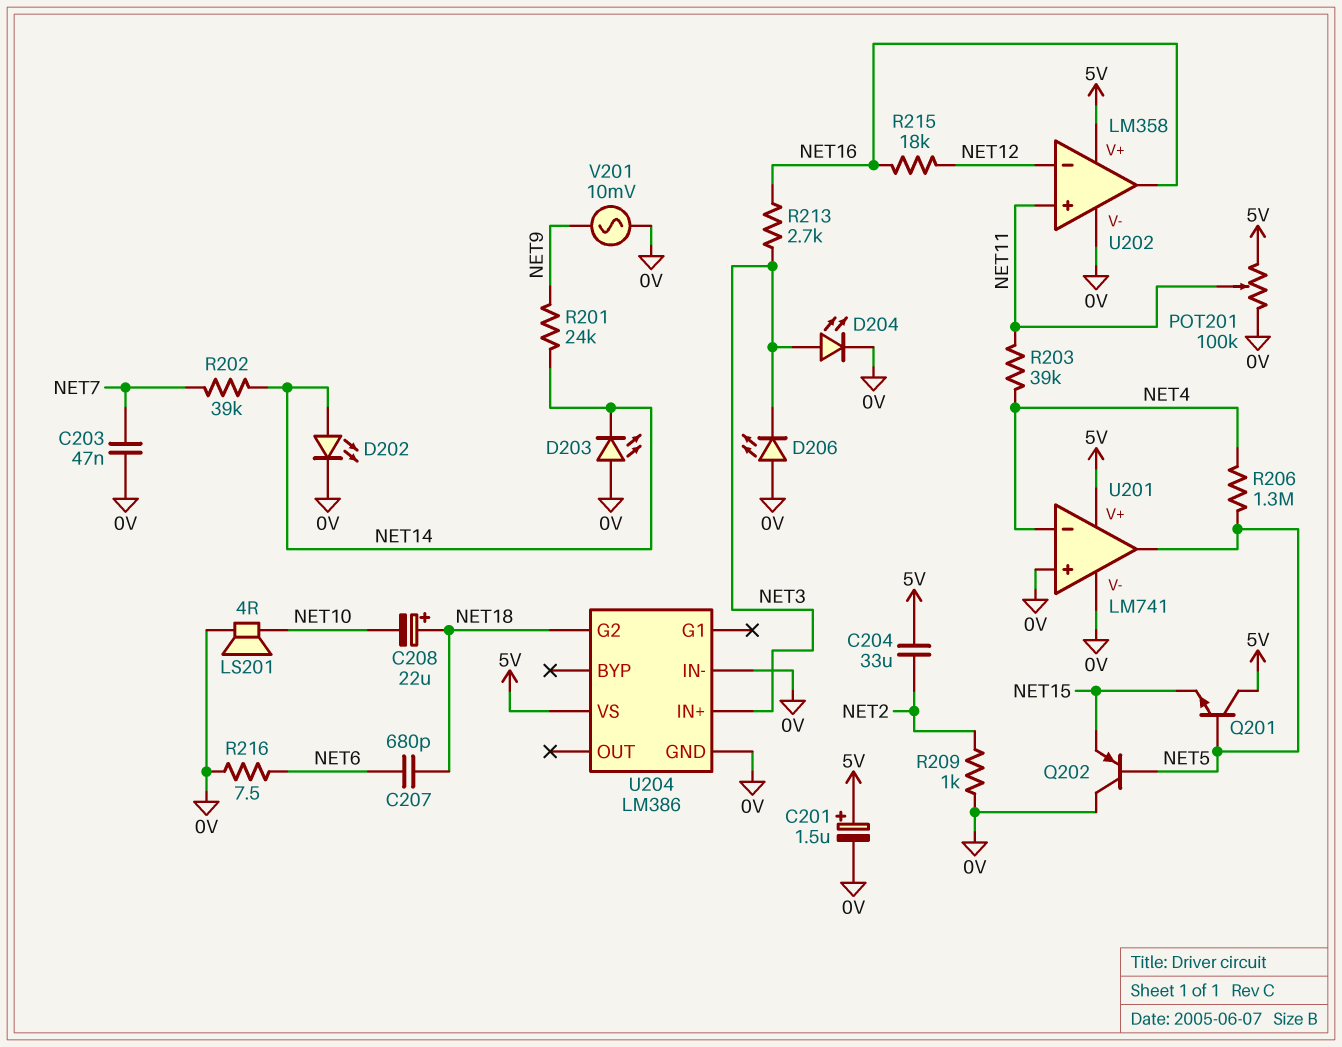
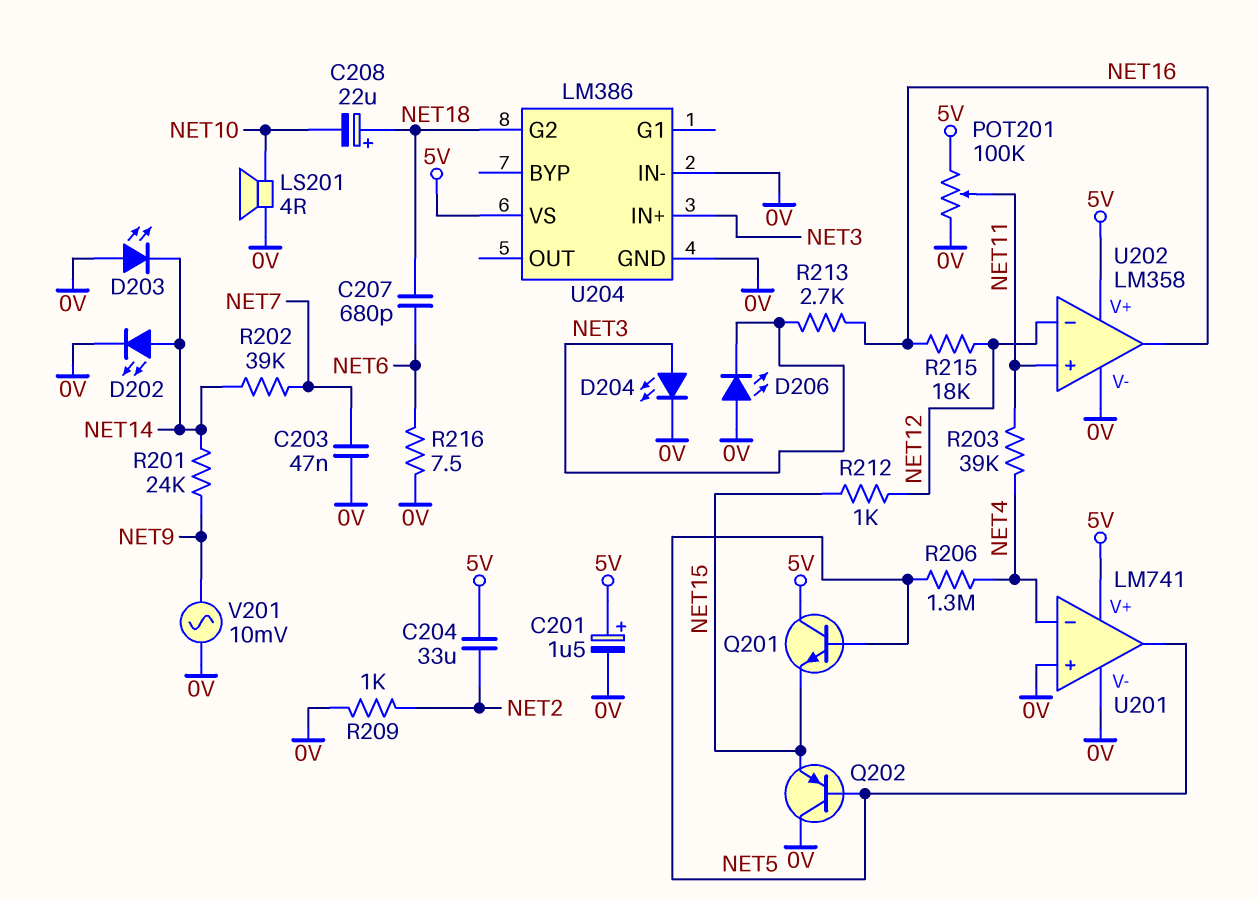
R212: none -> 1k (NET12, NET15)

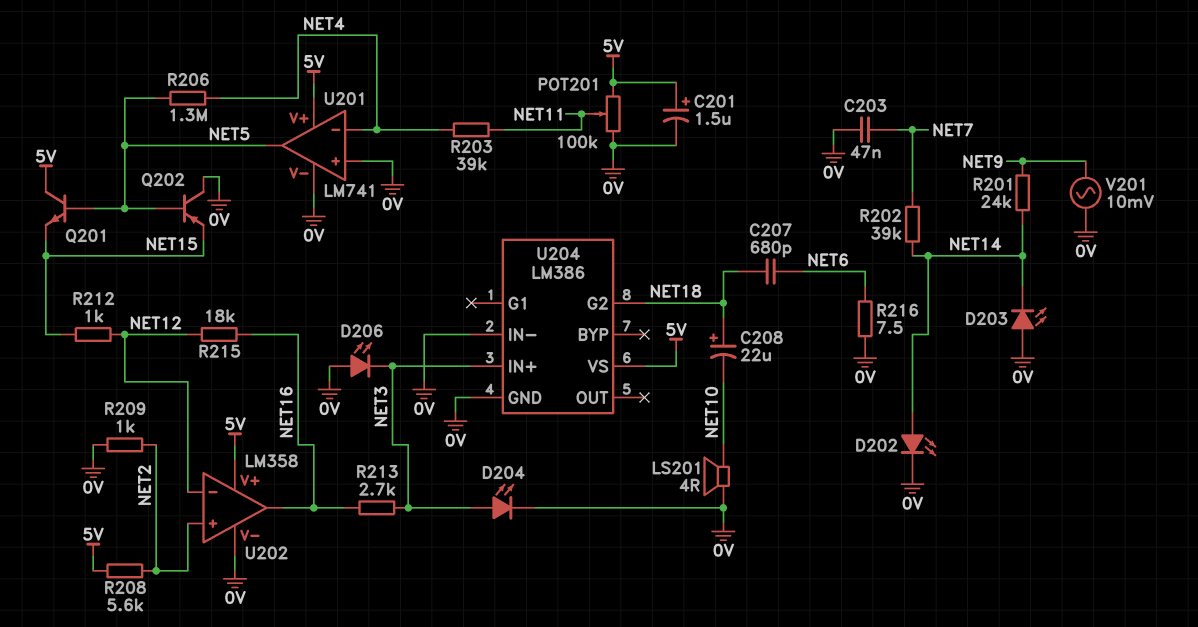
C204: 33uF (5V, NET2) -> none
R208: none -> 5.6k (5V, NET2)
U202 pin in+: NET11 -> NET2

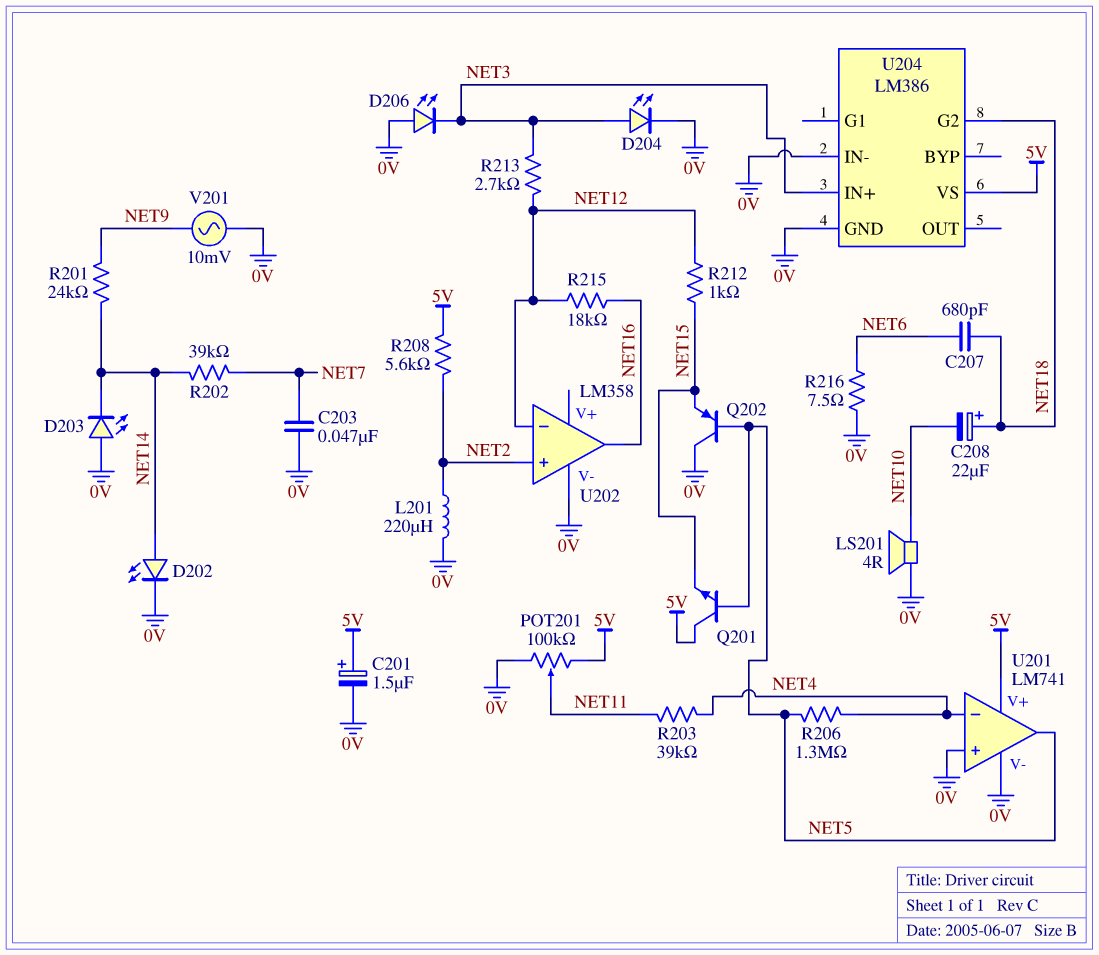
L201: none -> 220uH (0V, NET2)
R209: 1k (0V, NET2) -> none
R213: 2.7k (NET3, NET16) -> 2.7k (NET3, NET12)
U202 pin V+: 5V -> none

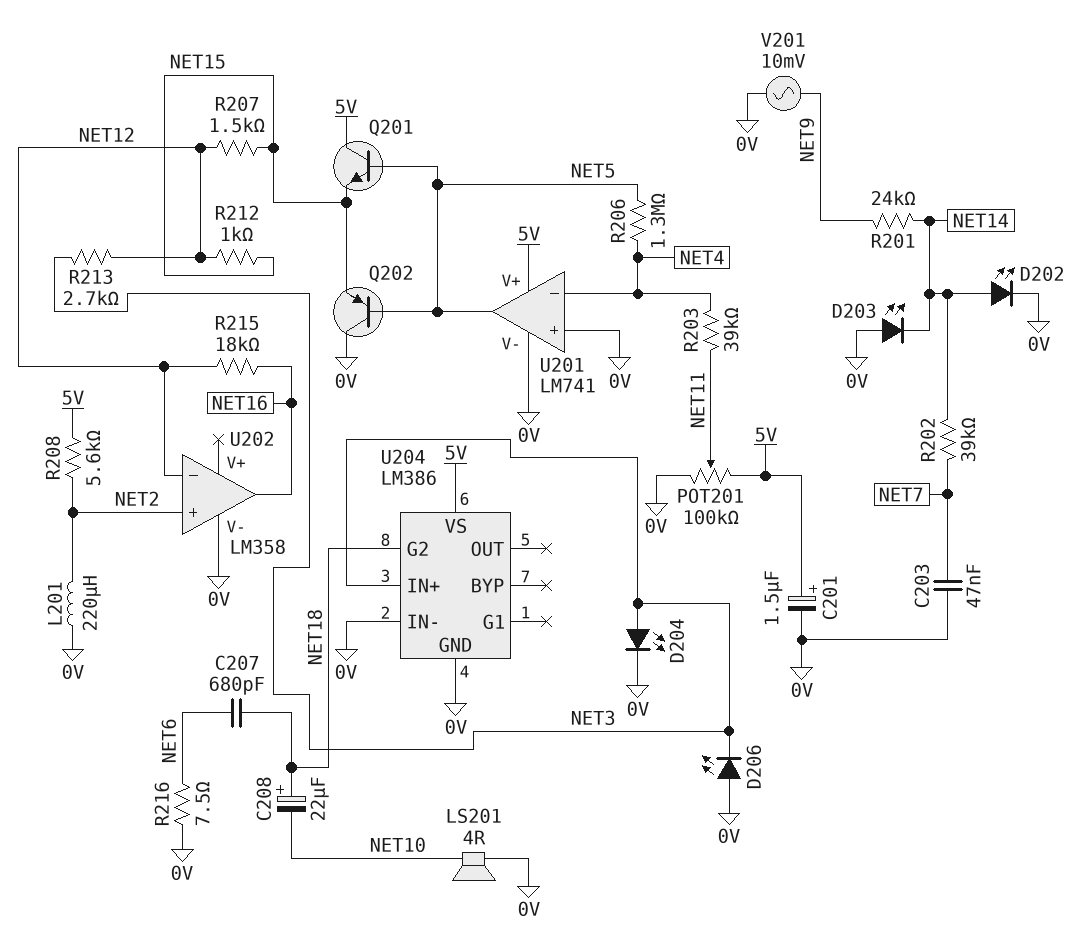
R207: none -> 1.5k (NET12, NET15)

